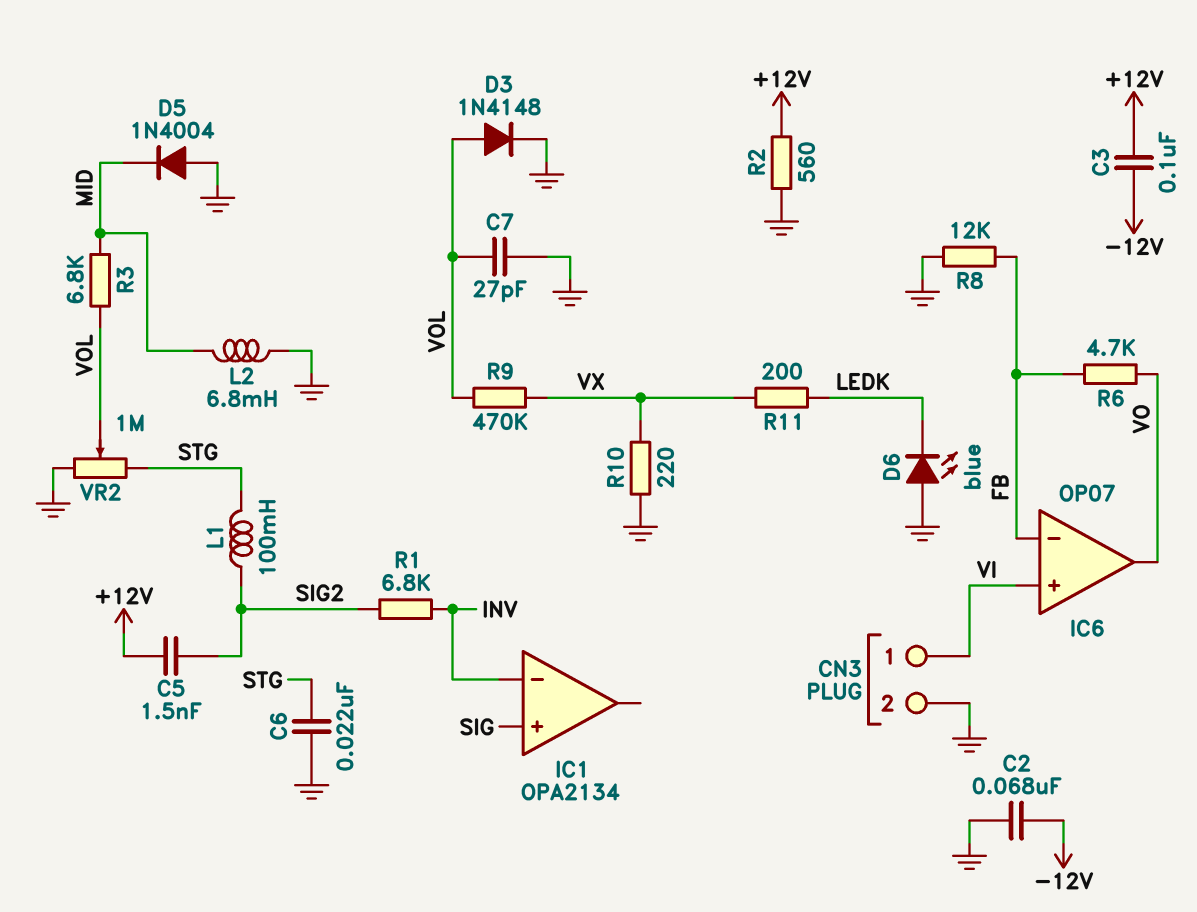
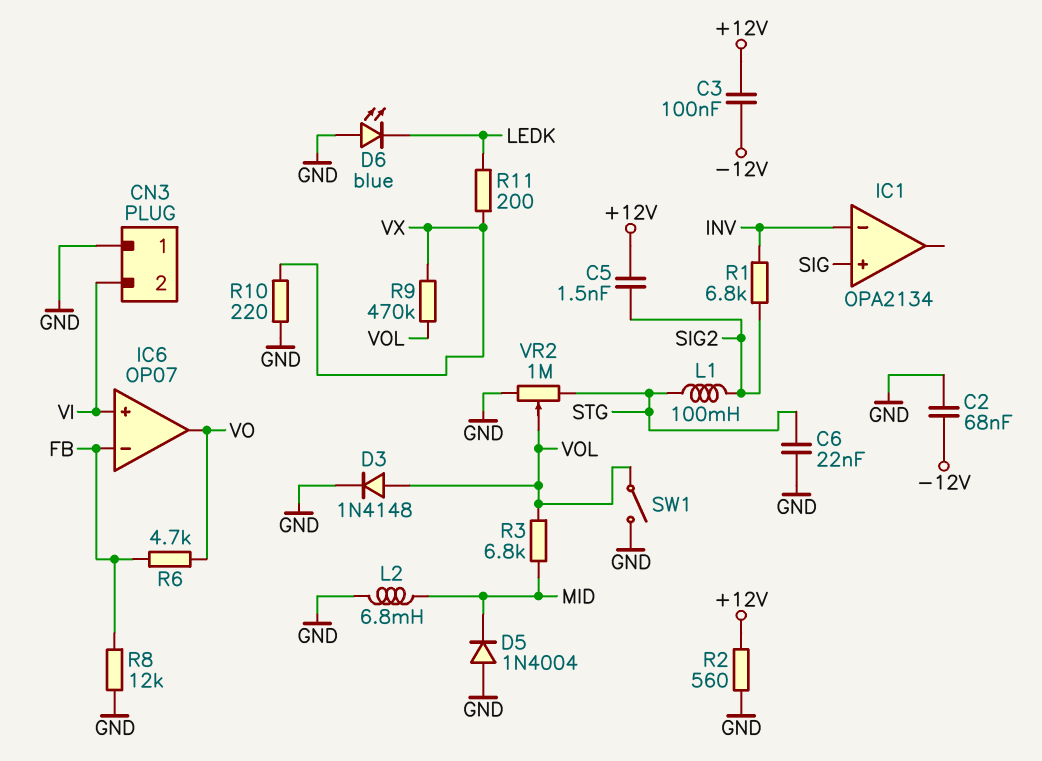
C7: 27pF (GND, VOL) -> none
CN3 pin 1: VI -> GND
CN3 pin 2: GND -> VI
SW1: none -> switch (GND, VOL)

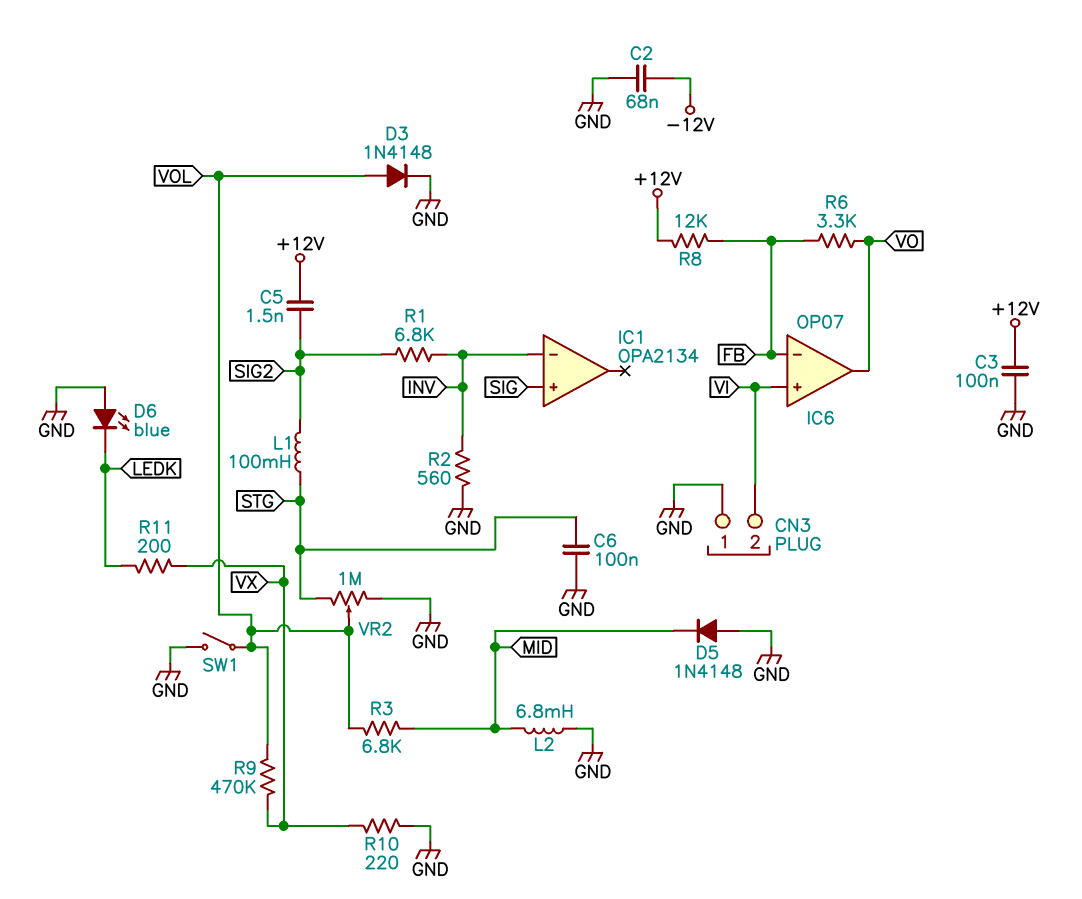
C3: 100nF (+12V, -12V) -> 100nF (+12V, GND)
C6: 22nF (GND, STG) -> 100nF (GND, STG)
D5: diode 1N4004 (A GND, K MID) -> diode 1N4148 (A GND, K MID)
R2: 560 (+12V, GND) -> 560 (GND, INV)
R6: 4.7k (FB, VO) -> 3.3k (FB, VO)
R8: 12k (FB, GND) -> 12k (+12V, FB)

